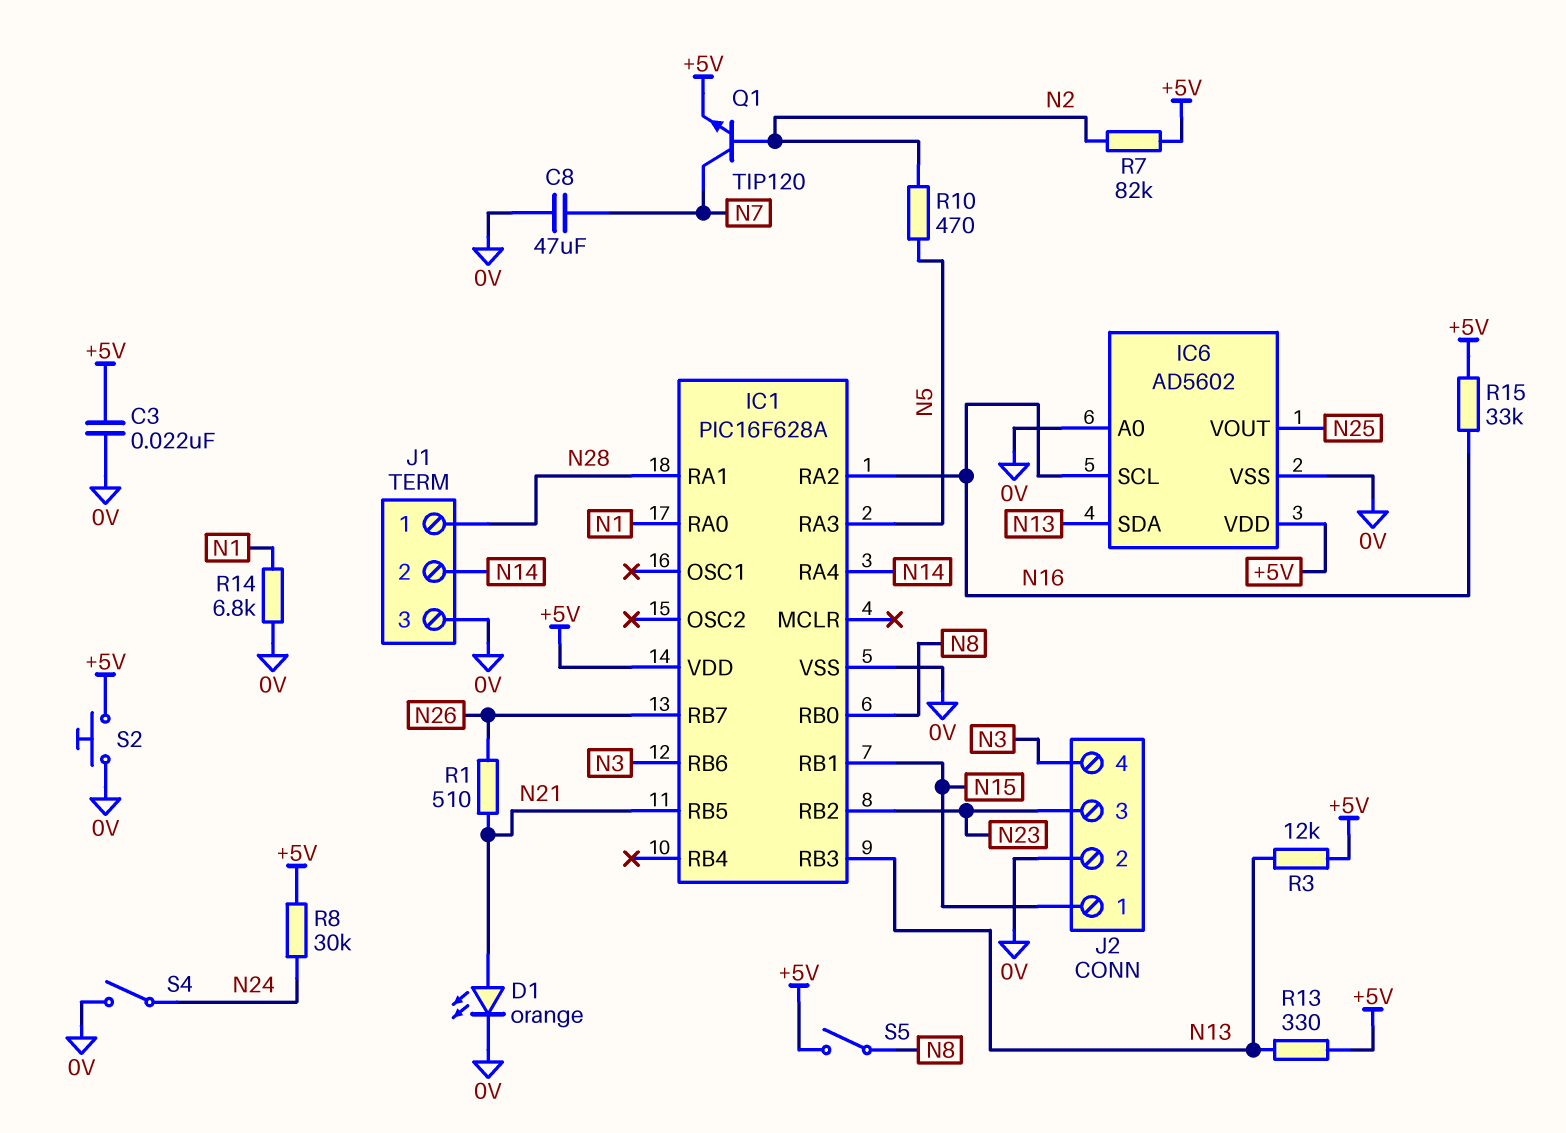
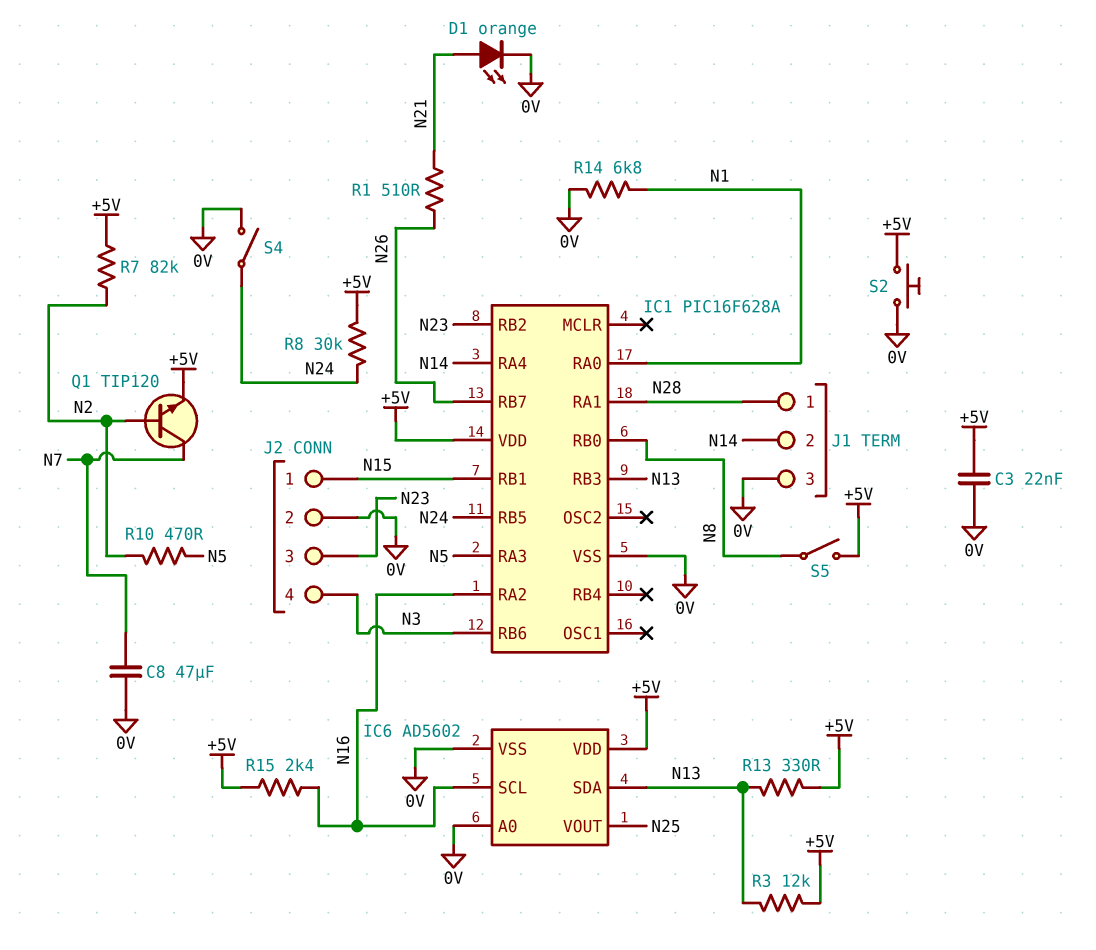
IC1 pin RB5: N21 -> N24
R15: 33k (+5V, N16) -> 2.4k (+5V, N16)

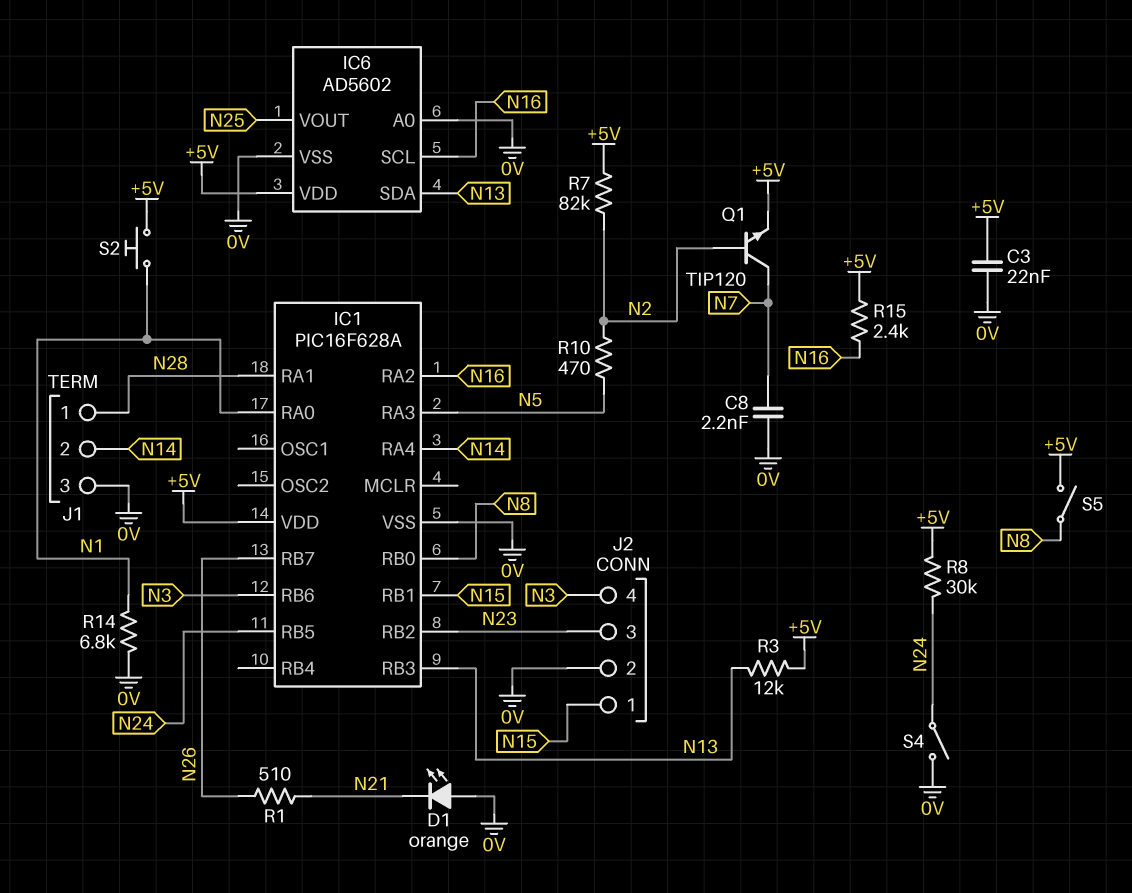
C8: 47uF (0V, N7) -> 2.2nF (0V, N7)
D1: LED orange (A N21, K 0V) -> LED orange (A 0V, K N21)
R13: 330 (+5V, N13) -> none
S2: button (+5V, 0V) -> button (+5V, N1)

